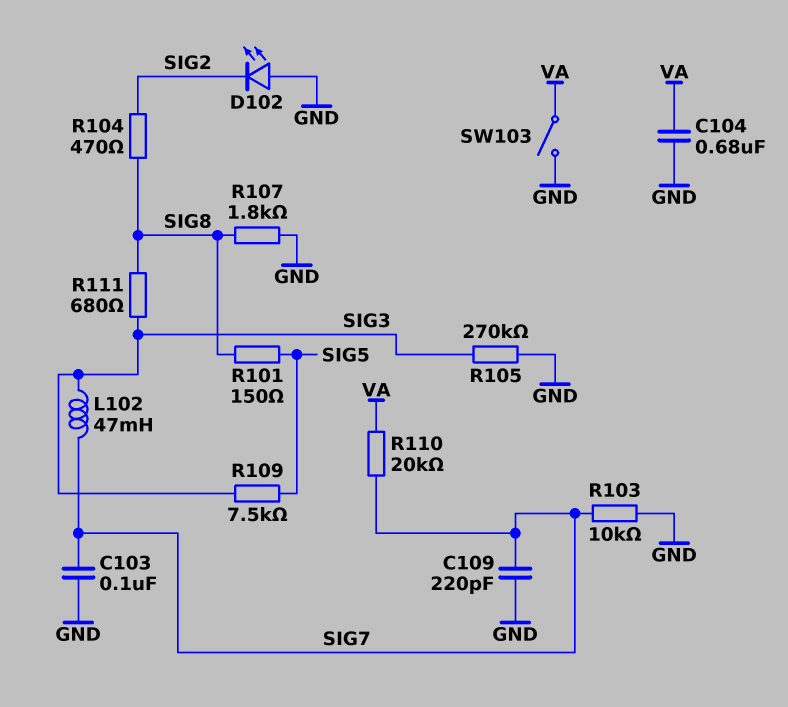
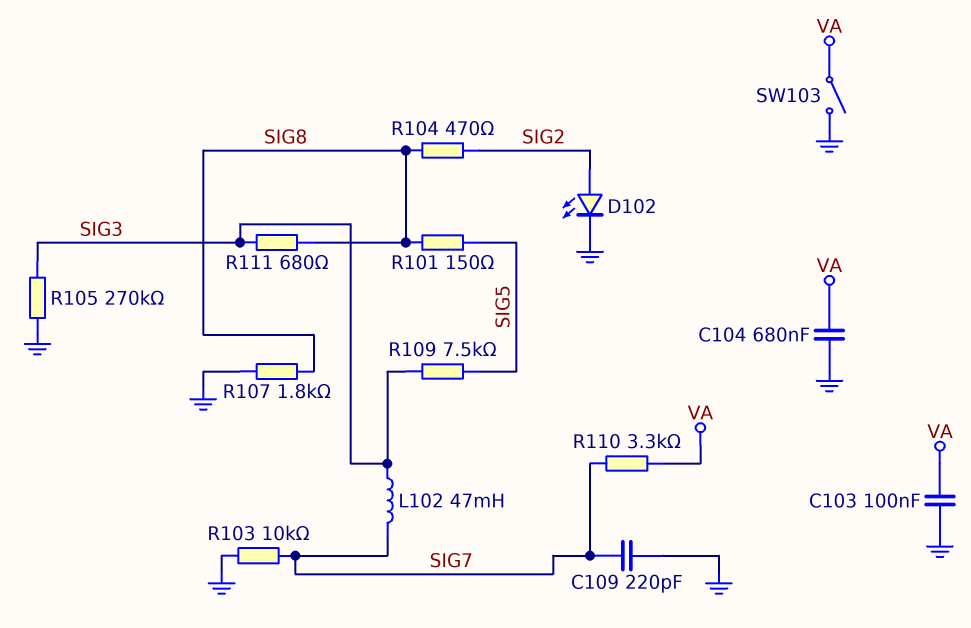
C103: 100nF (GND, SIG7) -> 100nF (GND, VA)
D102: LED (A GND, K SIG2) -> LED (A SIG2, K GND)
R110: 20k (SIG7, VA) -> 3.3k (SIG7, VA)

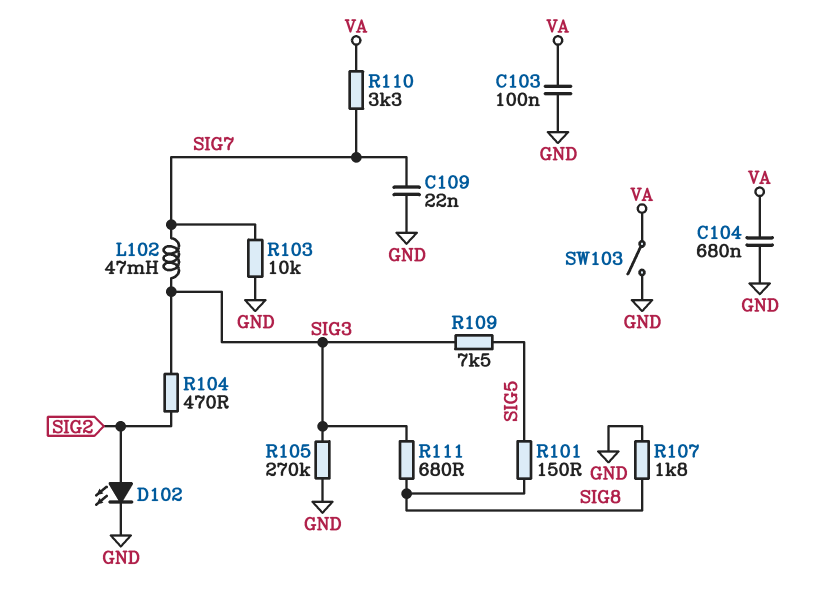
C109: 220pF (GND, SIG7) -> 22nF (GND, SIG7)
R104: 470 (SIG2, SIG8) -> 470 (SIG2, SIG3)

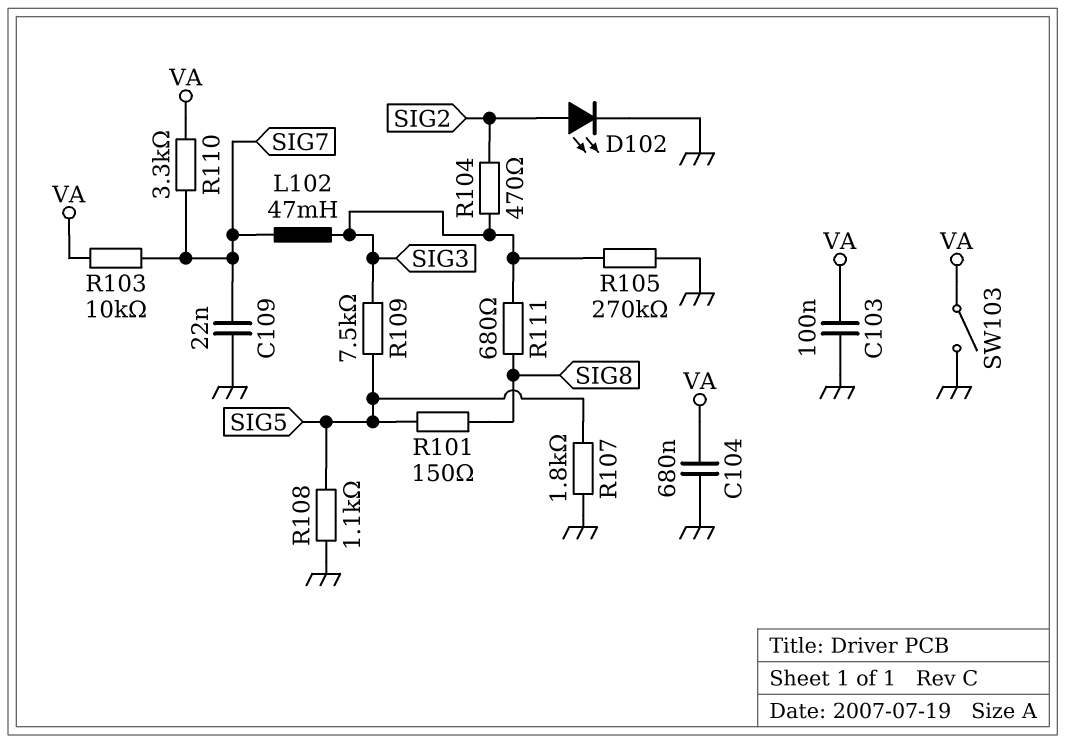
R103: 10k (GND, SIG7) -> 10k (SIG7, VA)
R107: 1.8k (GND, SIG8) -> 1.8k (GND, SIG5)
R108: none -> 1.1k (GND, SIG5)

